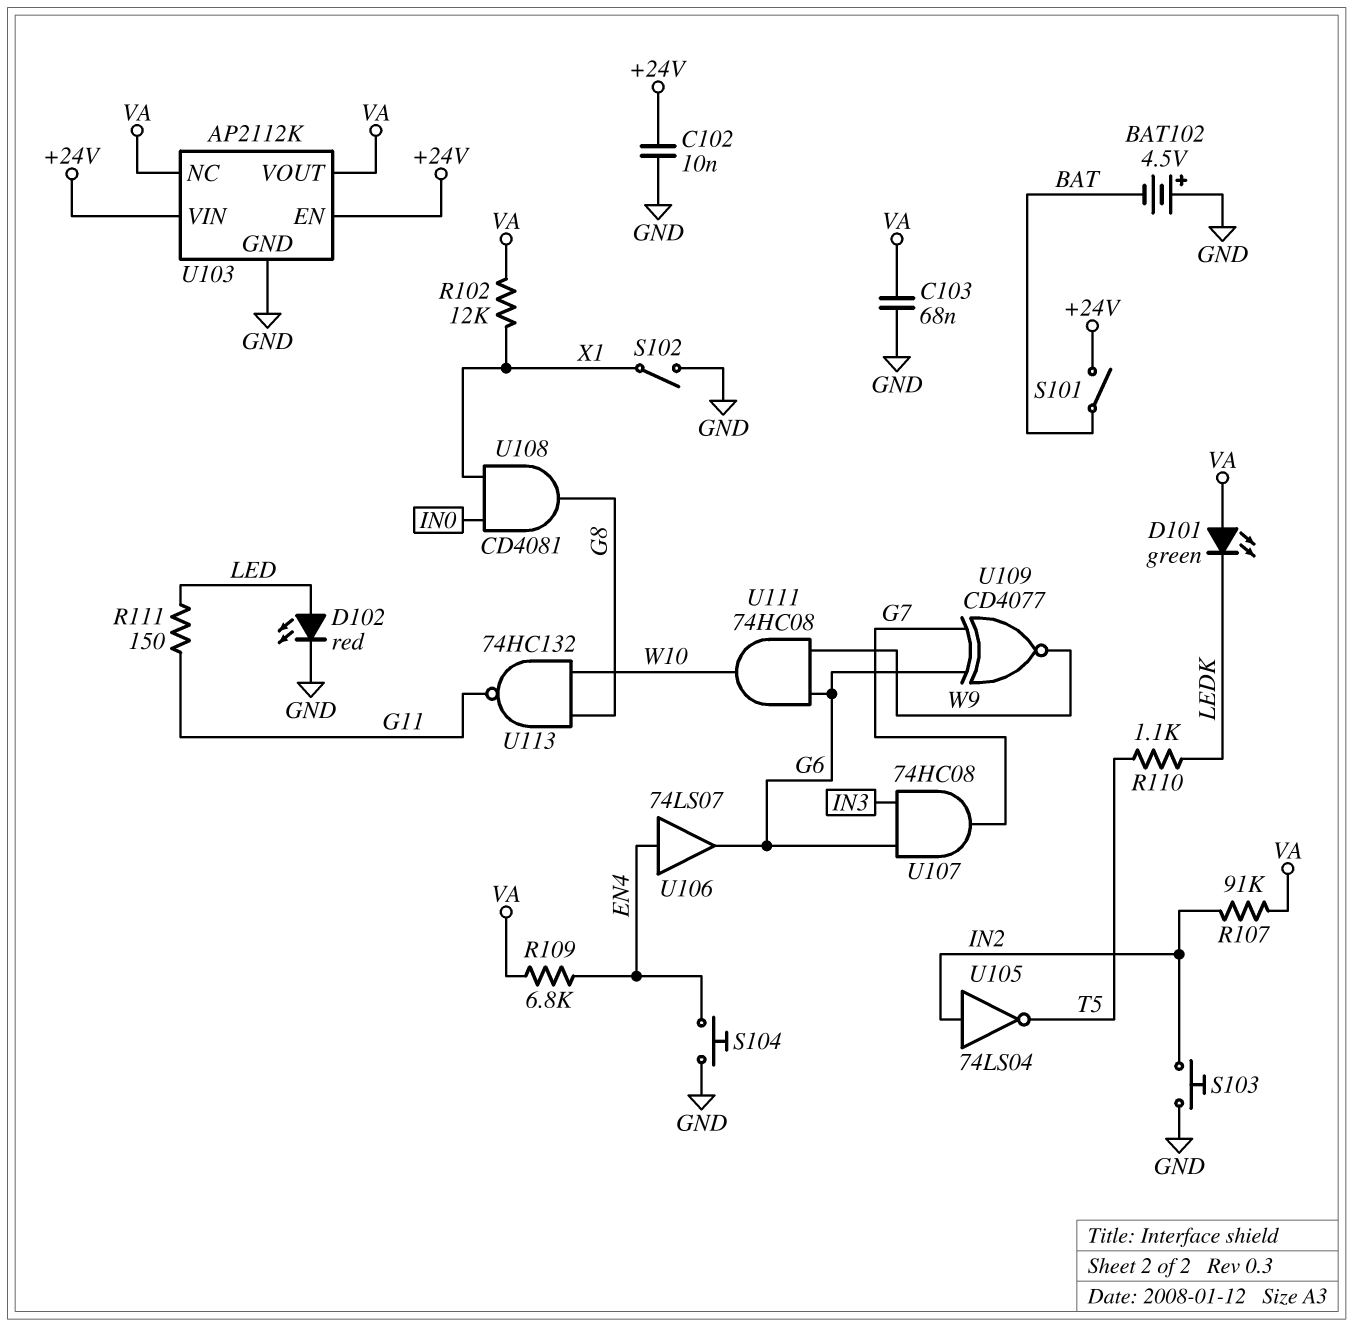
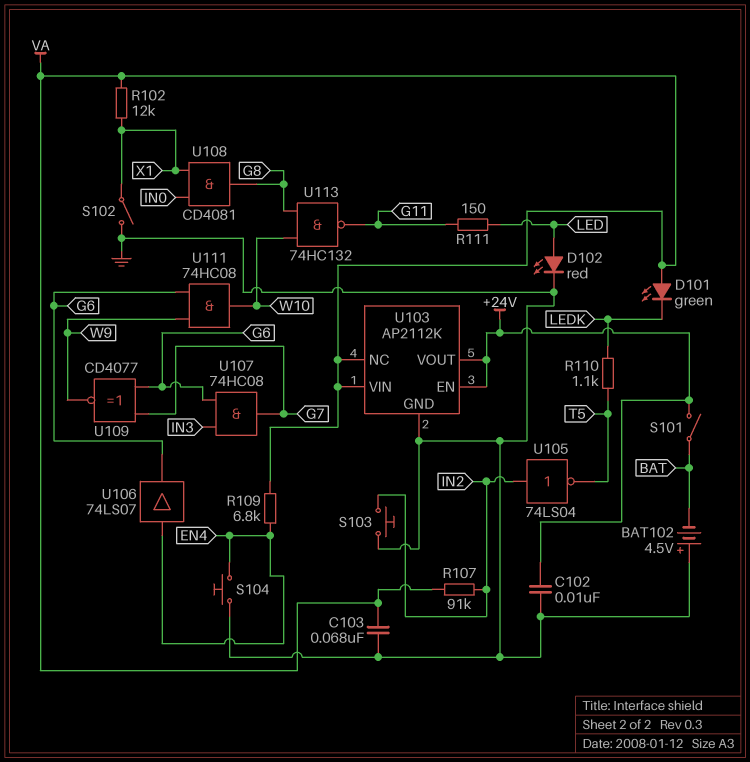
U103 pin VIN: +24V -> VA
U103 pin VOUT: VA -> +24V

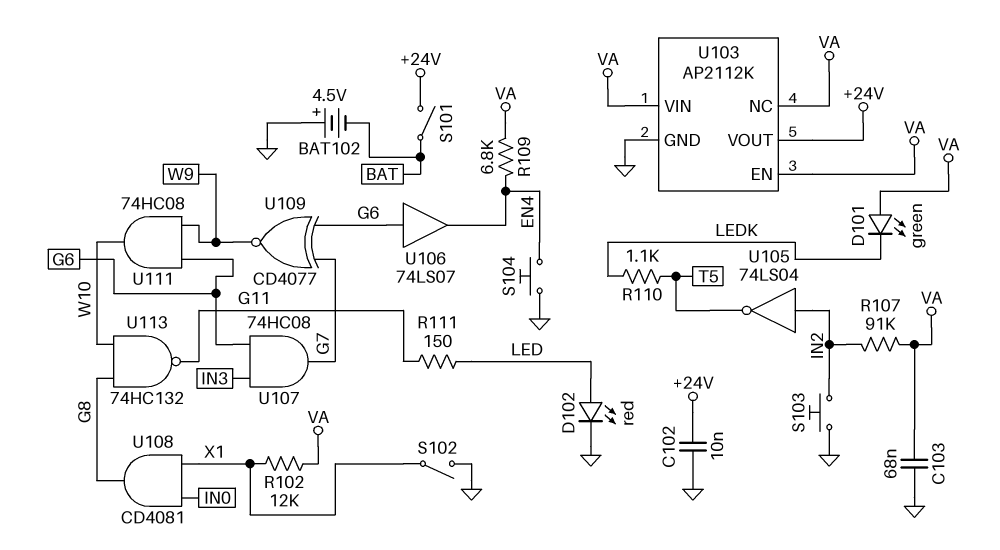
U103 pin EN: +24V -> VA
U106: buffer 74LS07 (in EN4, out G6) -> buffer 74LS07 (in G6, out EN4)

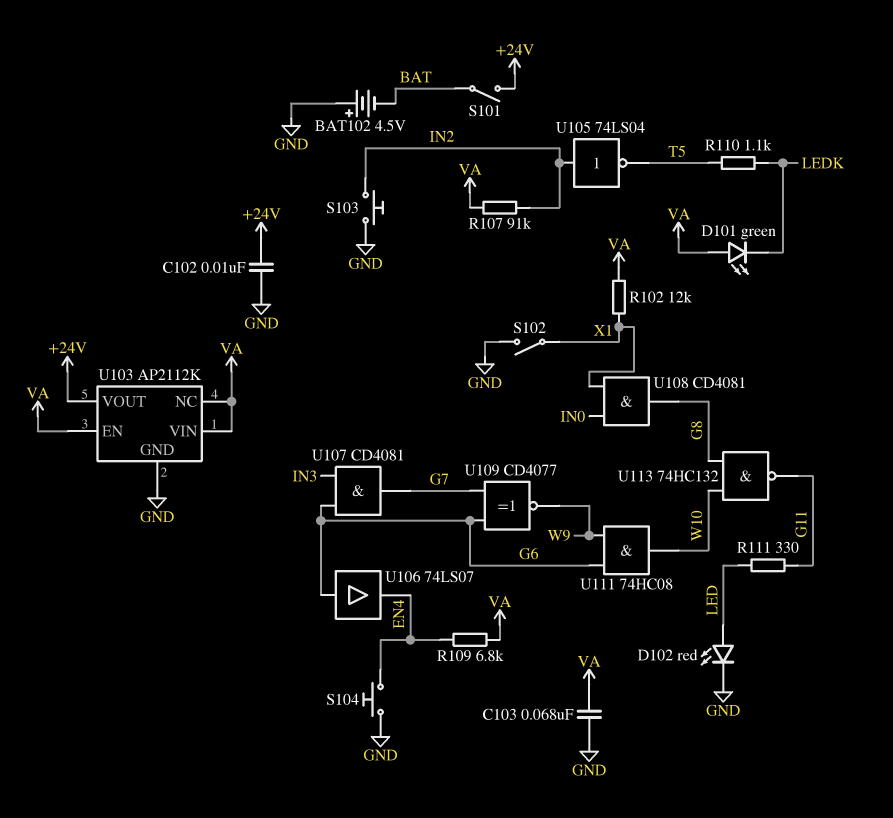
R111: 150 (G11, LED) -> 330 (G11, LED)
U107: AND 74HC08 (in G6, in IN3, out G7) -> AND CD4081 (in G6, in IN3, out G7)

